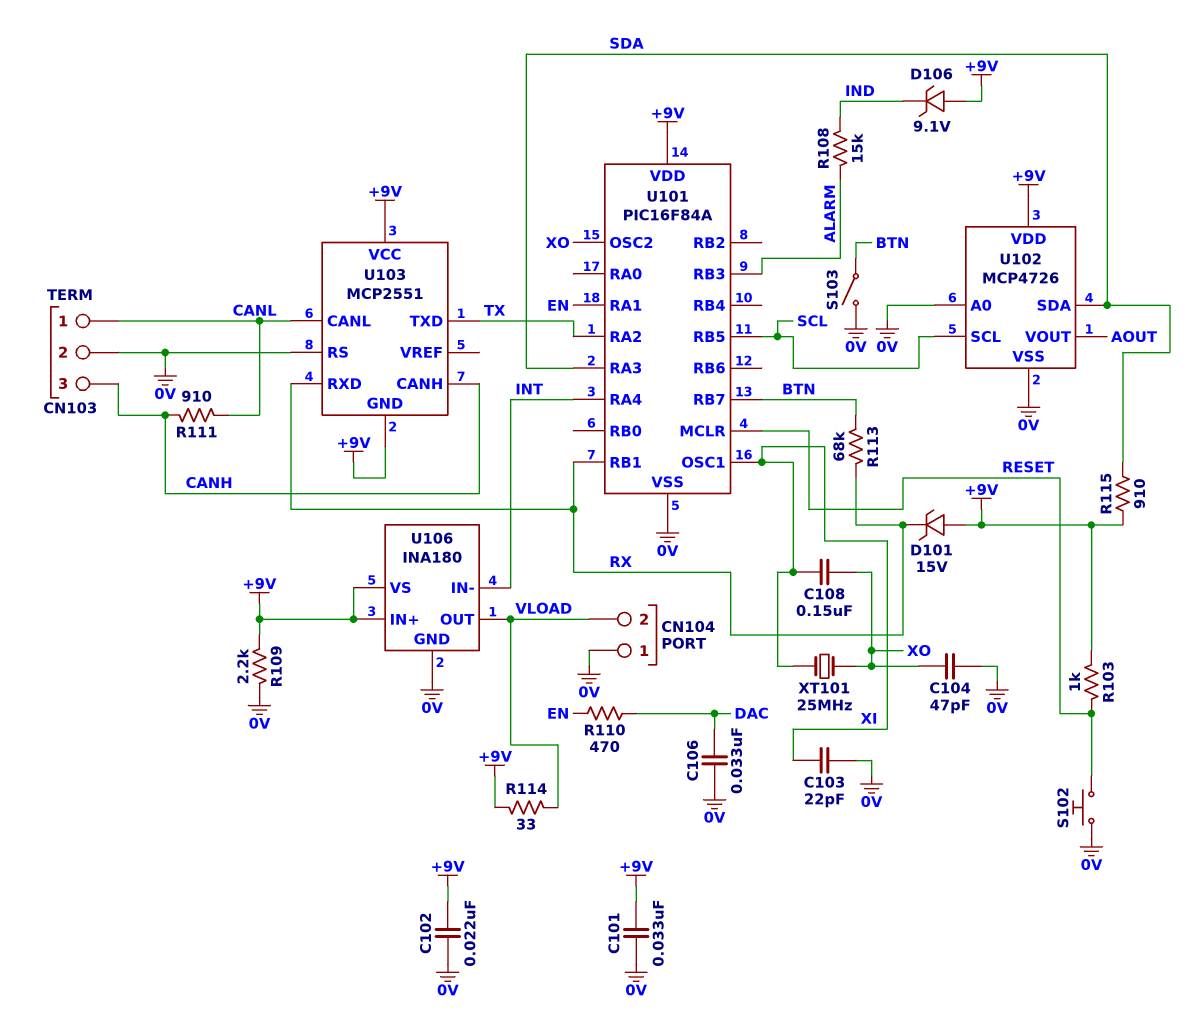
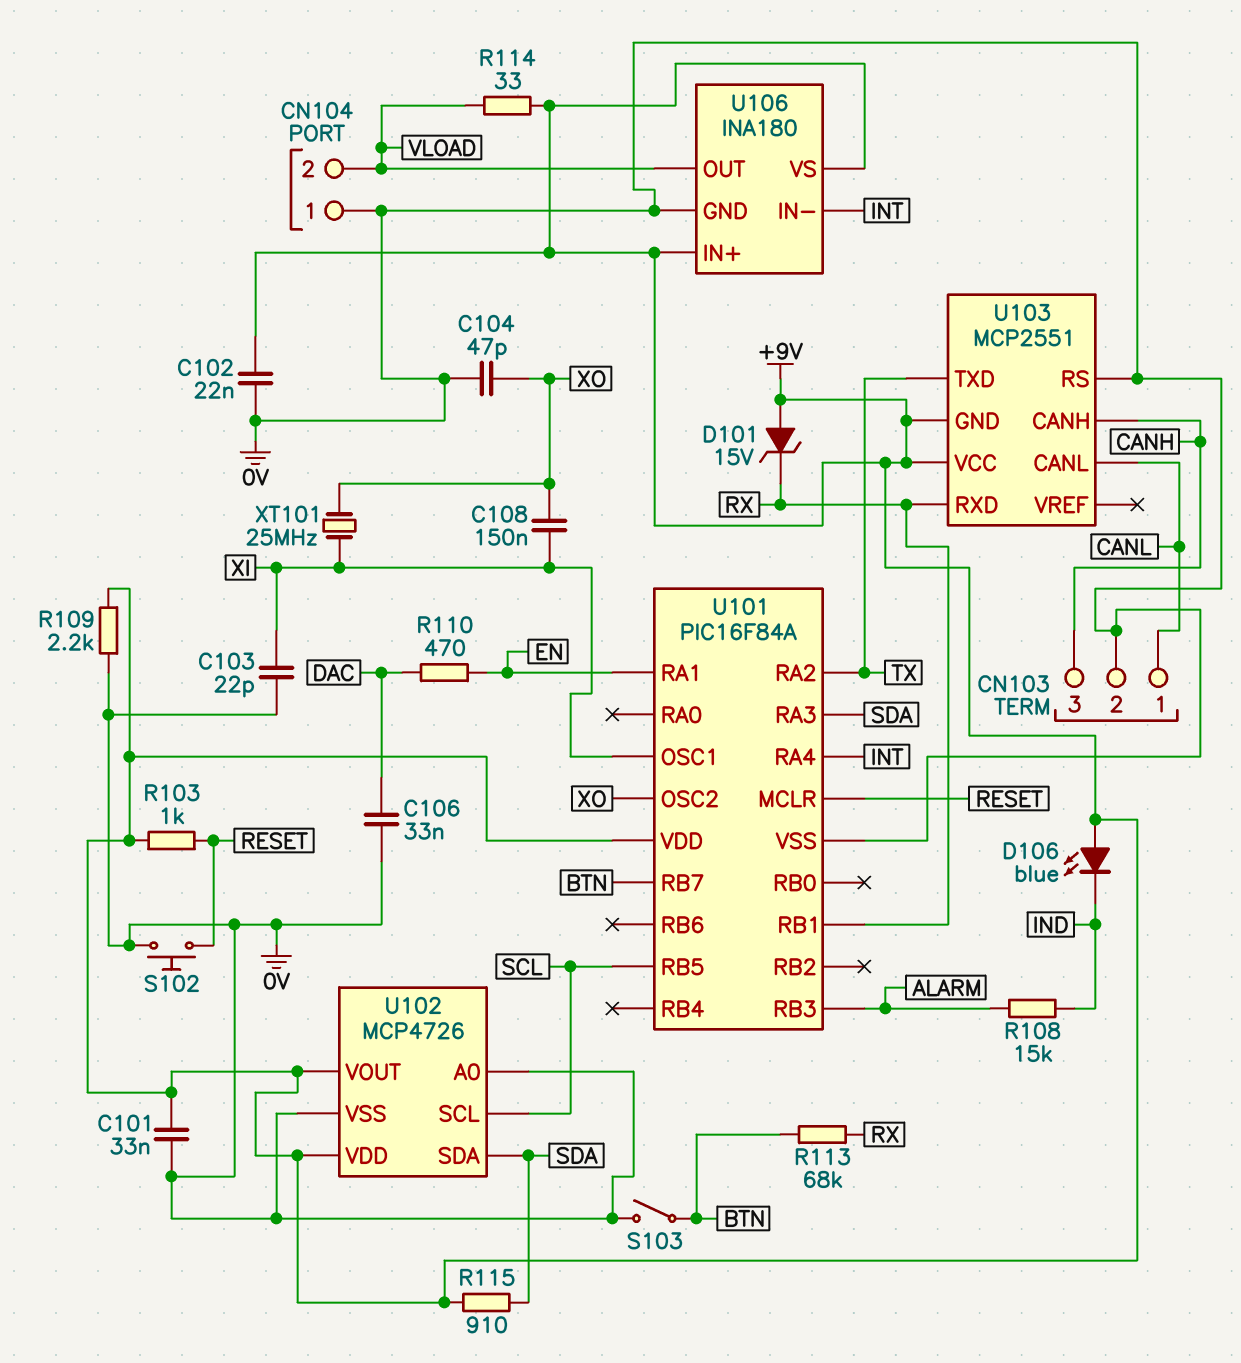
D106: zener 9.1V (A +9V, K IND) -> LED blue (A +9V, K IND)
R111: 910 (CANH, CANL) -> none
U102 pin VOUT: AOUT -> +9V

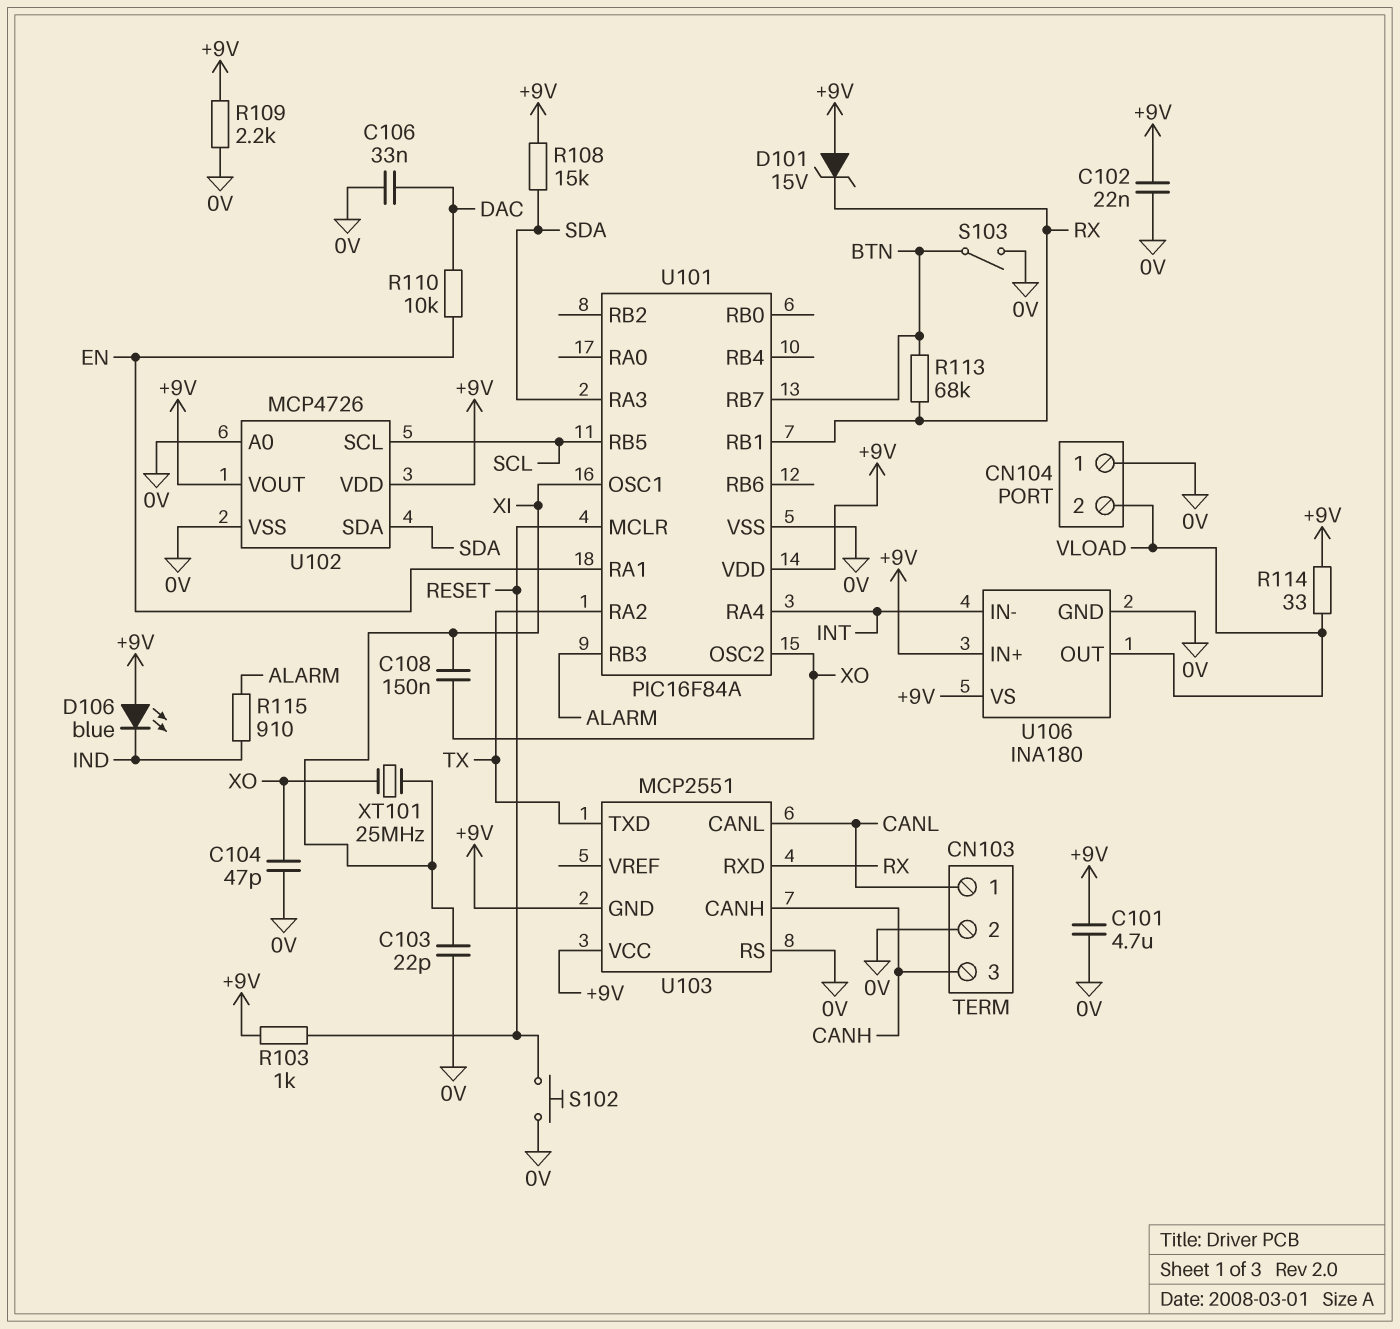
C101: 33nF (+9V, 0V) -> 4.7uF (+9V, 0V)
R108: 15k (ALARM, IND) -> 15k (+9V, SDA)
R110: 470 (DAC, EN) -> 10k (DAC, EN)
R115: 910 (+9V, SDA) -> 910 (ALARM, IND)

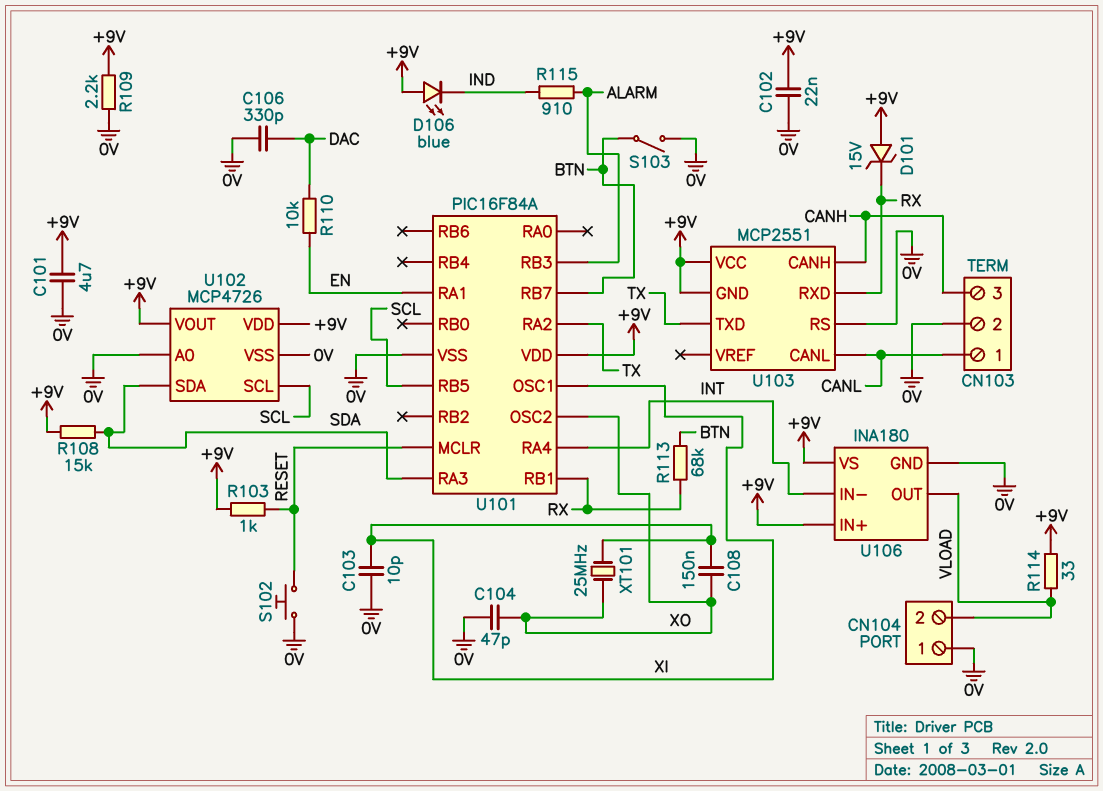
C103: 22pF (0V, XI) -> 10pF (0V, XI)
C106: 33nF (0V, DAC) -> 330pF (0V, DAC)

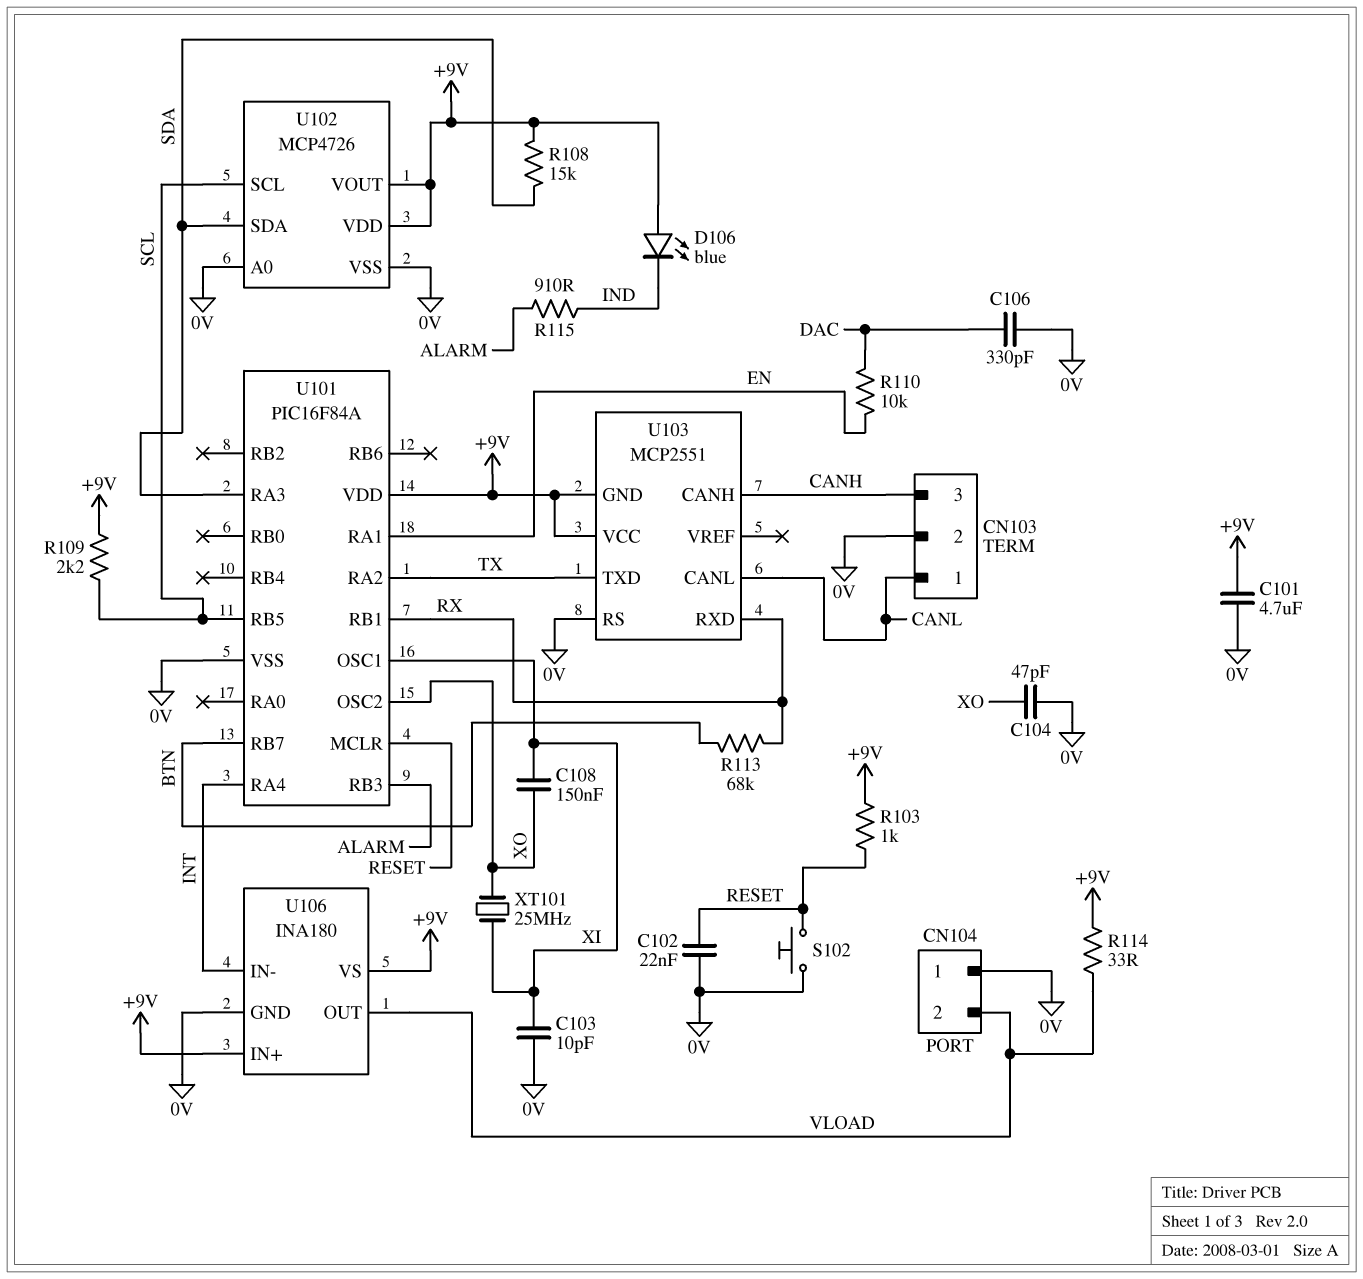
C102: 22nF (+9V, 0V) -> 22nF (0V, RESET)
D101: zener 15V (A +9V, K RX) -> none
R109: 2.2k (+9V, 0V) -> 2.2k (+9V, SCL)
S103: switch (0V, BTN) -> none

